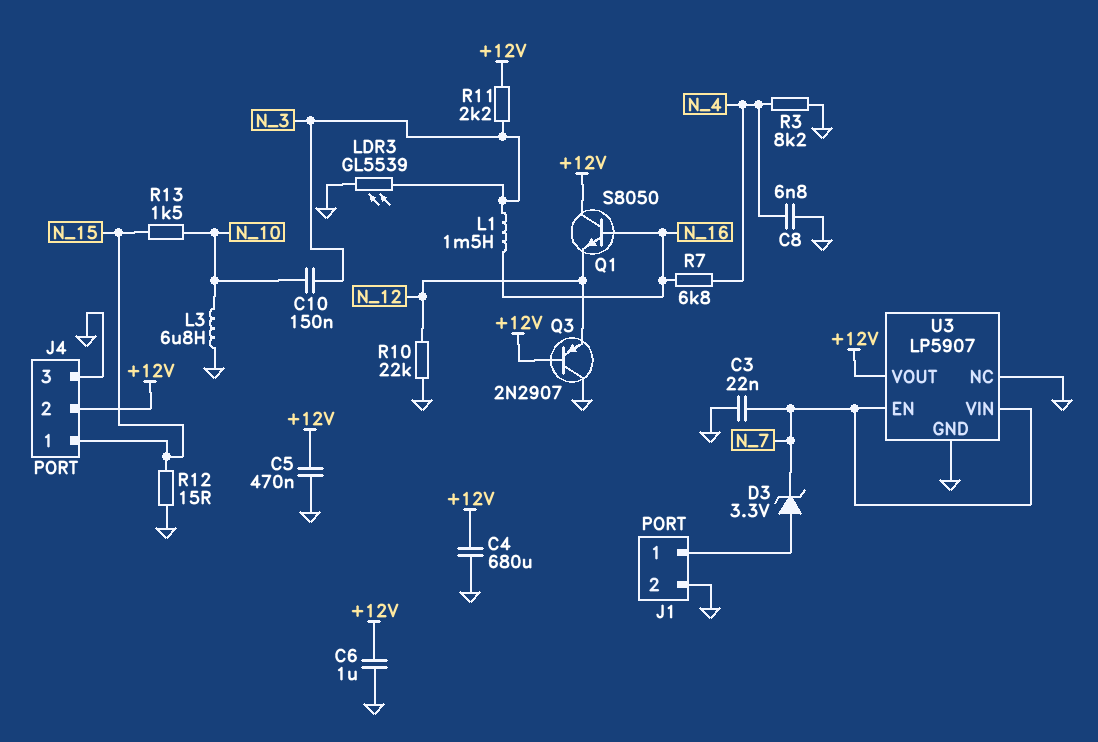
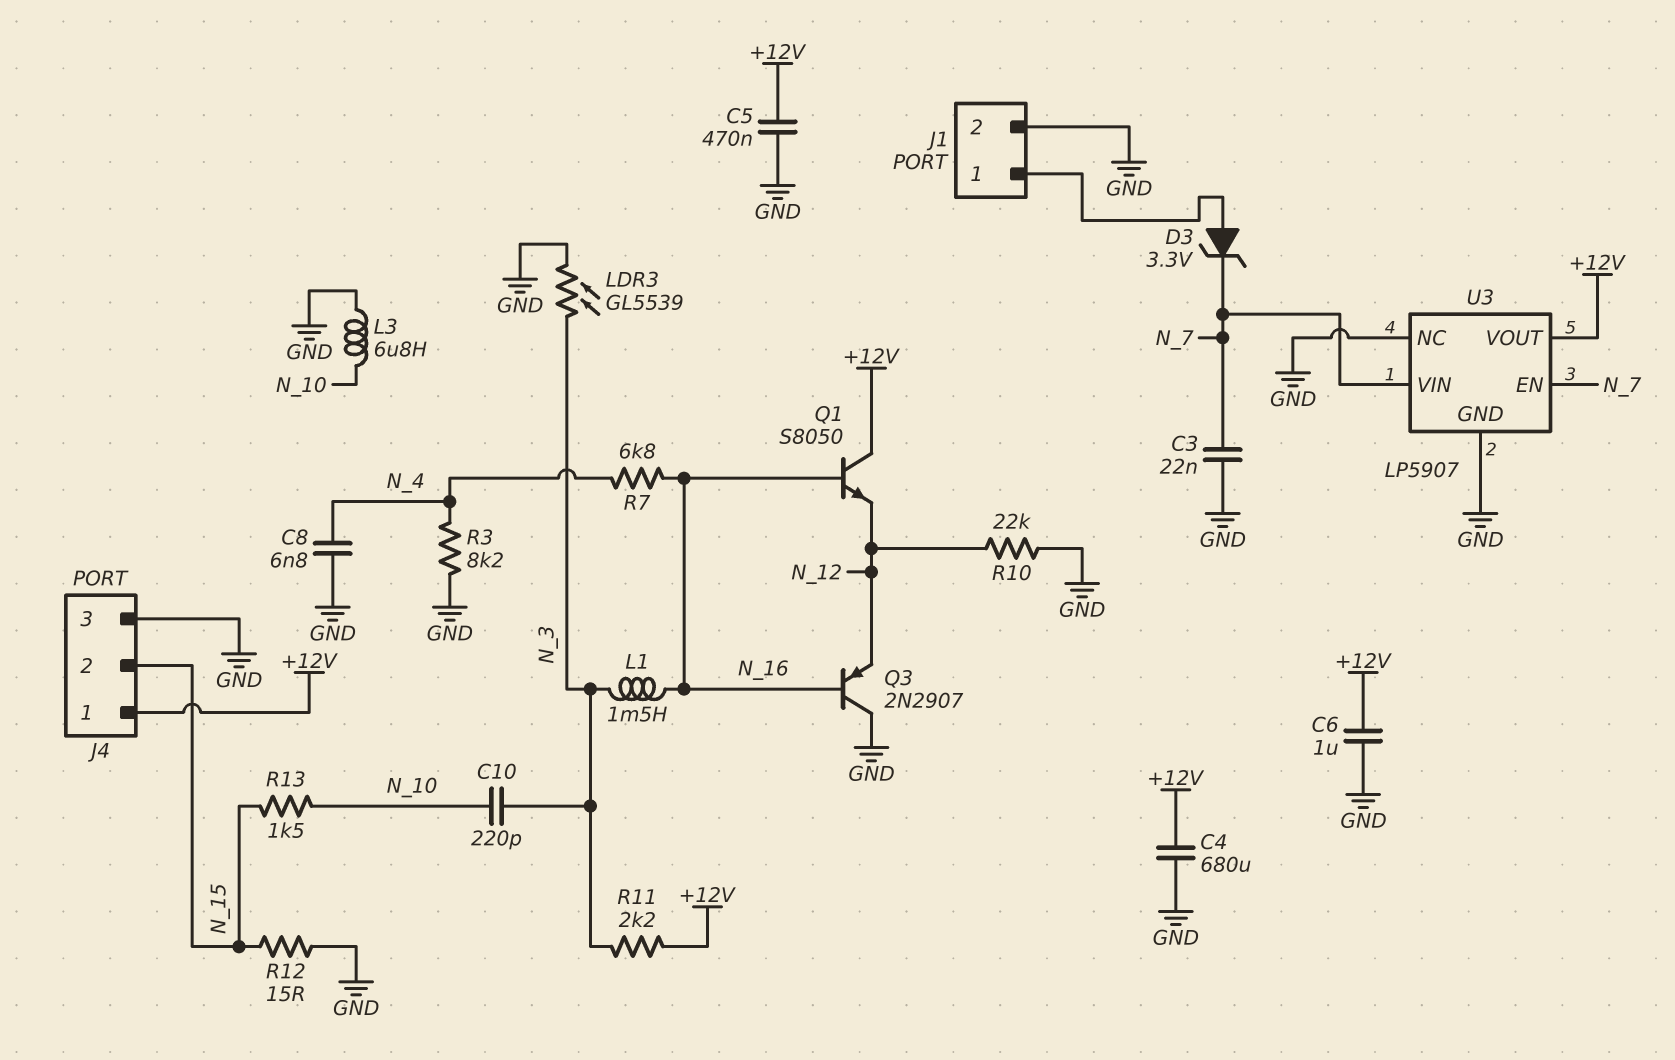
C10: 150nF (N_3, N_10) -> 220pF (N_3, N_10)
J4 pin 1: N_15 -> +12V
J4 pin 2: +12V -> N_15
Q3: PNP 2N2907 (B +12V, C GND, E N_12) -> PNP 2N2907 (B N_16, C GND, E N_12)

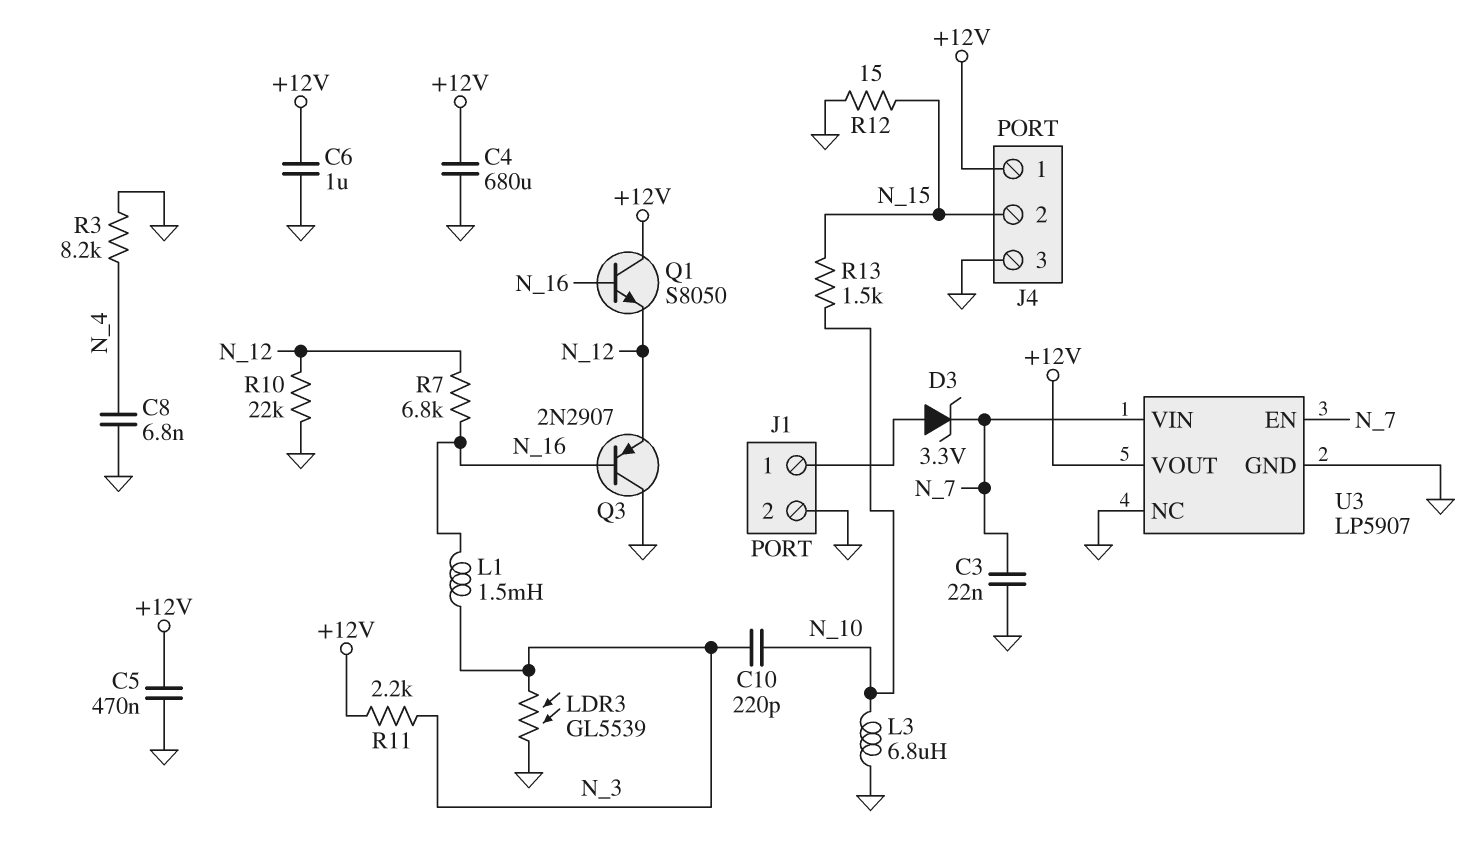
R7: 6.8k (N_4, N_16) -> 6.8k (N_12, N_16)

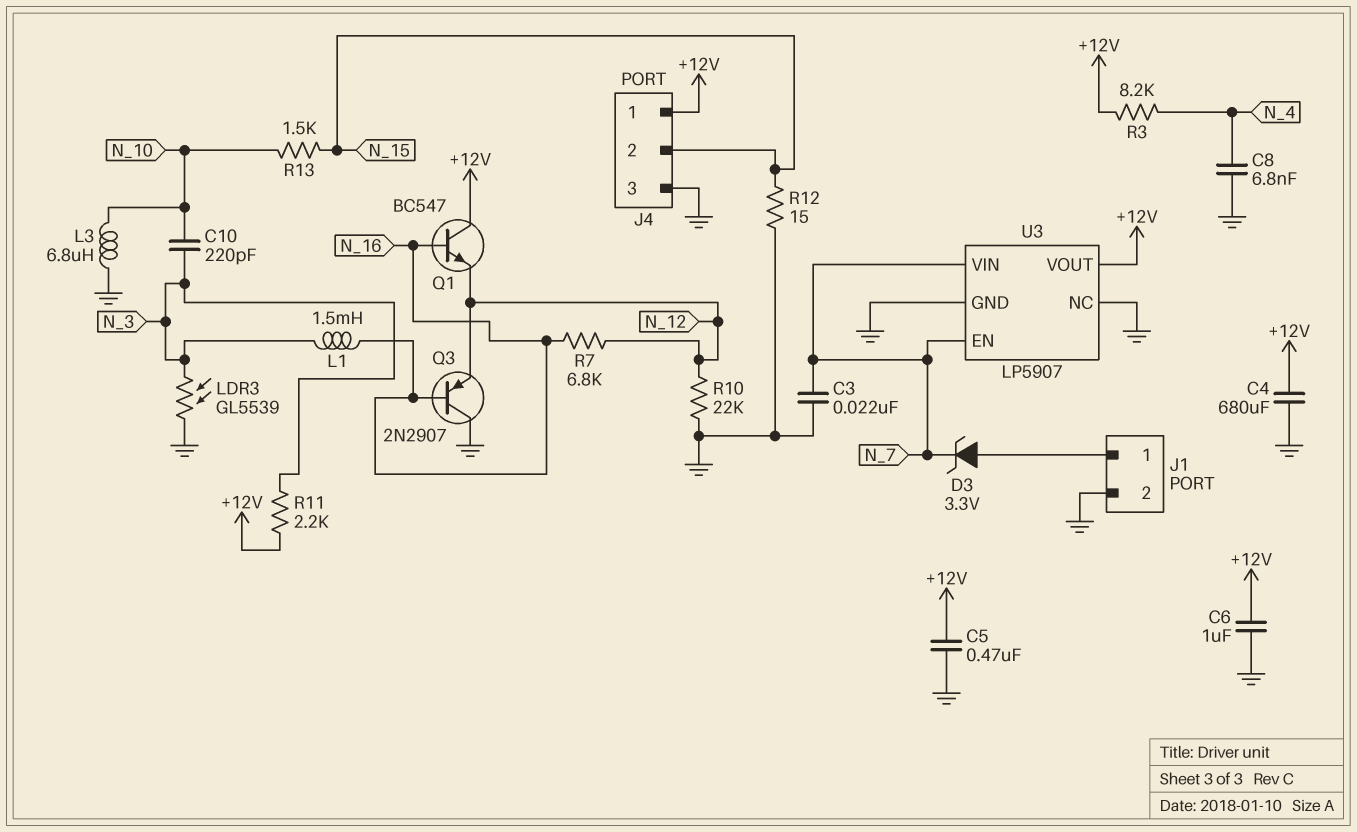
Q1: NPN S8050 (B N_16, C +12V, E N_12) -> NPN BC547 (B N_16, C +12V, E N_12)
R3: 8.2k (GND, N_4) -> 8.2k (+12V, N_4)

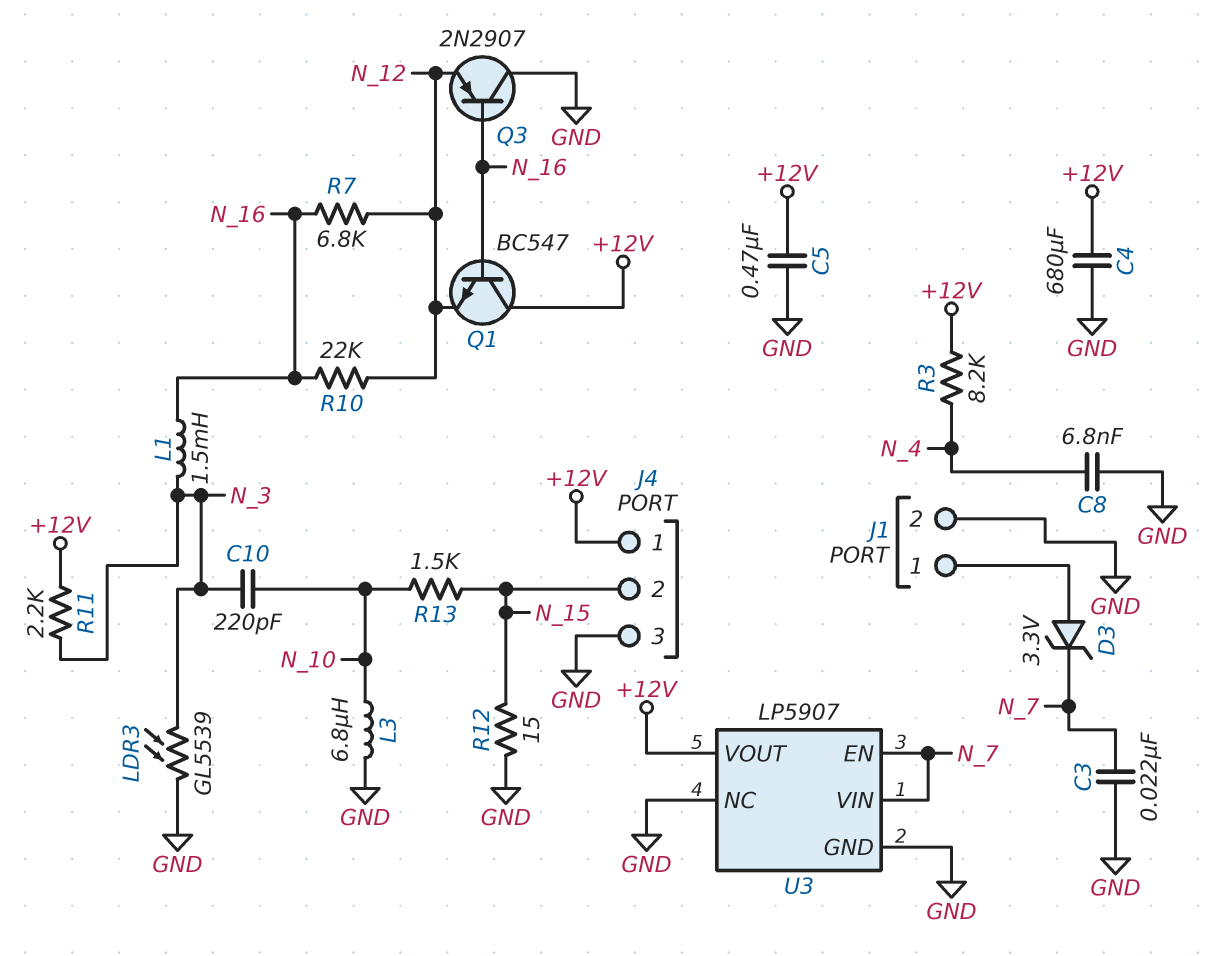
C6: 1uF (+12V, GND) -> none
R10: 22k (GND, N_12) -> 22k (N_12, N_16)

